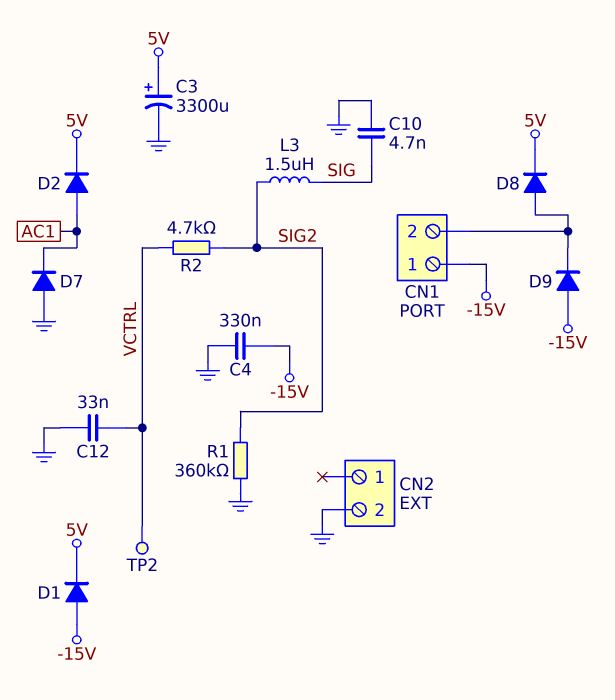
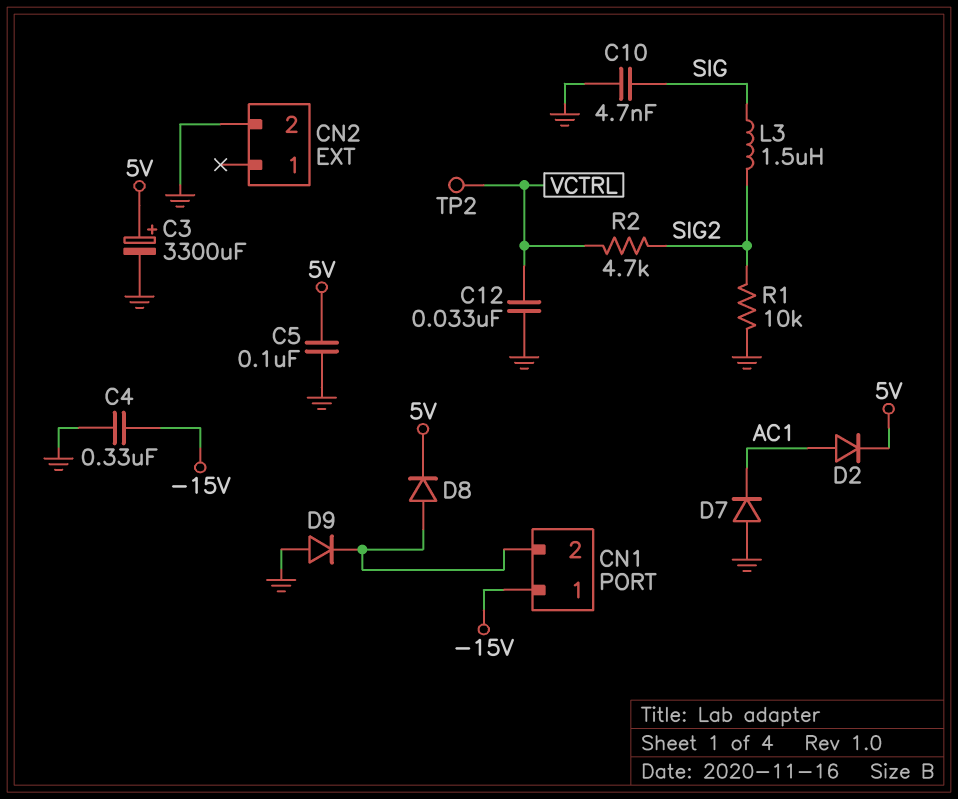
C5: none -> 100nF (5V, GND)
D1: diode (A -15V, K 5V) -> none
D9: diode (A -15V, K CN1/2) -> diode (A GND, K CN1/2)
R1: 360k (GND, SIG2) -> 10k (GND, SIG2)

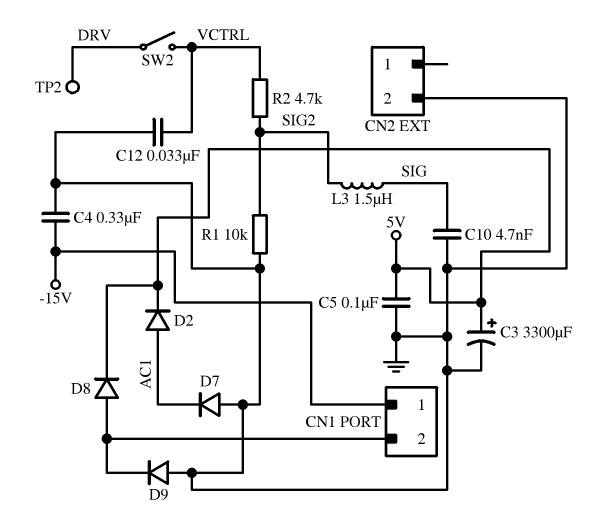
SW2: none -> switch (DRV, VCTRL)
TP2: test point (VCTRL) -> test point (DRV)

